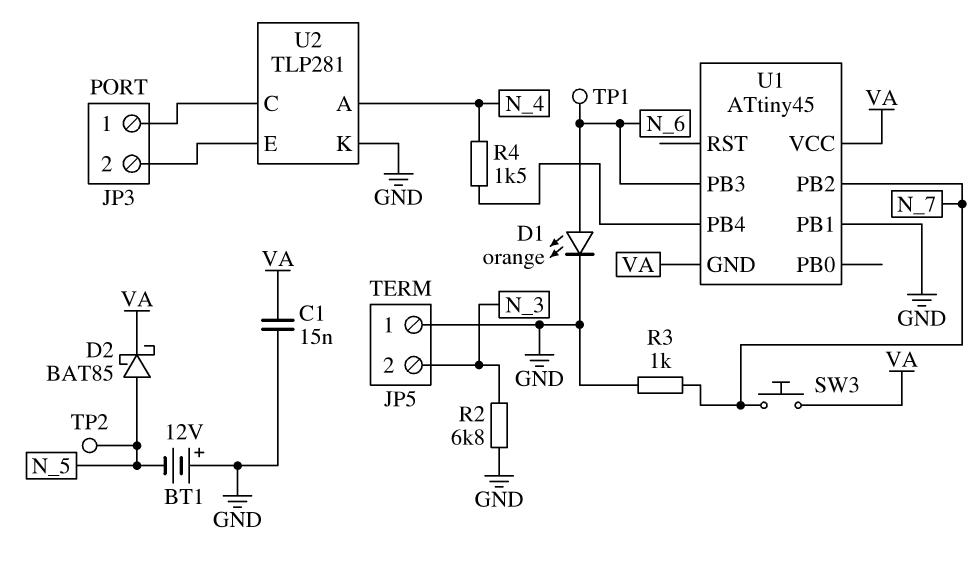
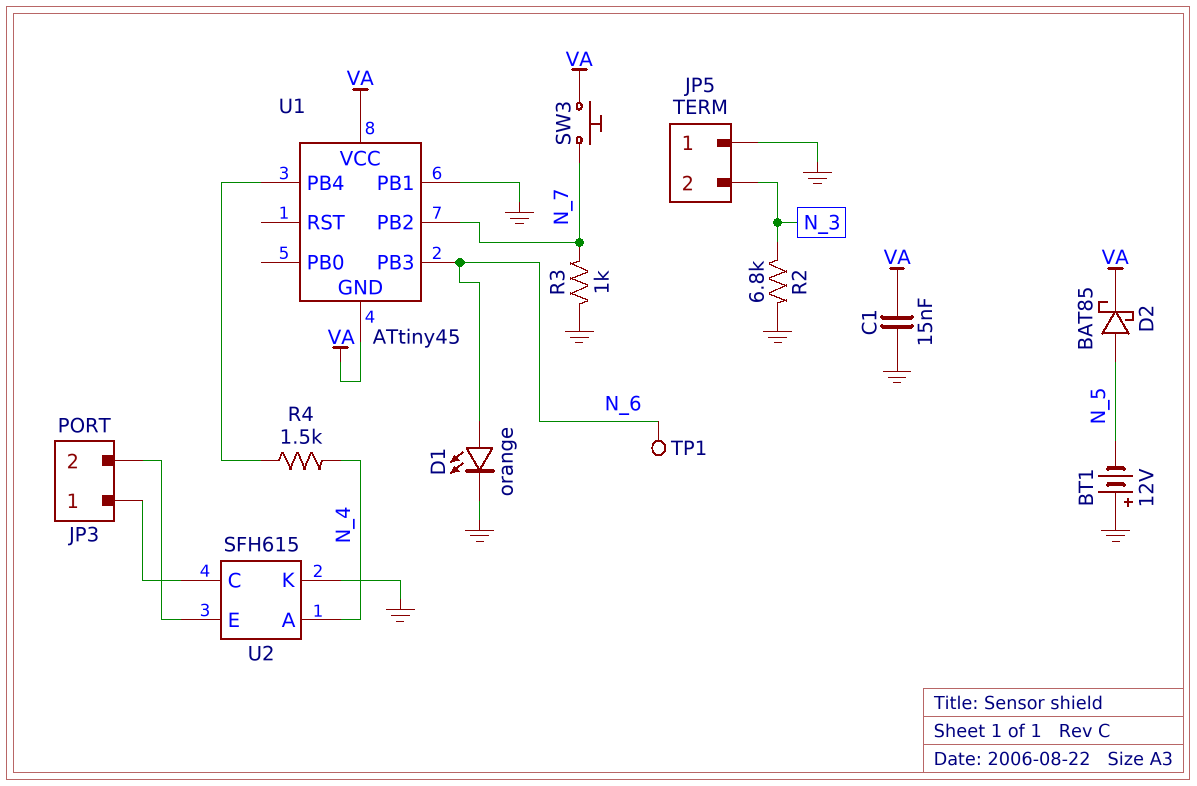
TP2: test point (N_5) -> none
U2: TLP281 -> SFH615

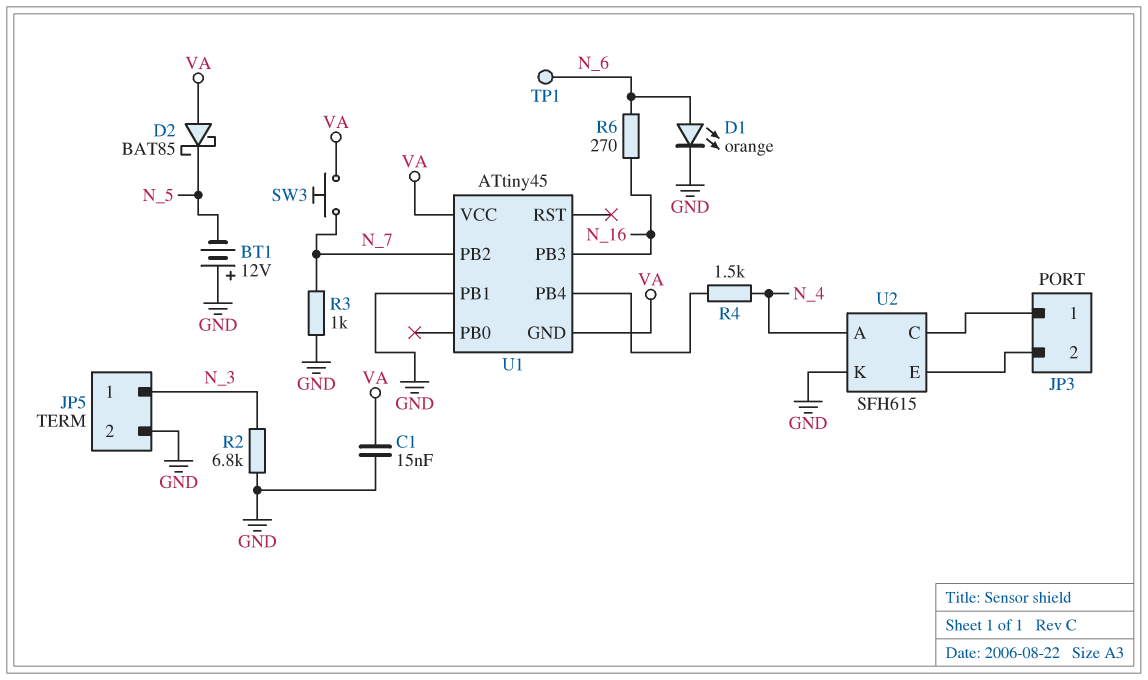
D2: schottky BAT85 (A N_5, K VA) -> schottky BAT85 (A VA, K N_5)
JP5 pin 1: GND -> N_3
JP5 pin 2: N_3 -> GND
R6: none -> 270 (N_6, N_16)
U1 pin PB3: N_6 -> N_16

